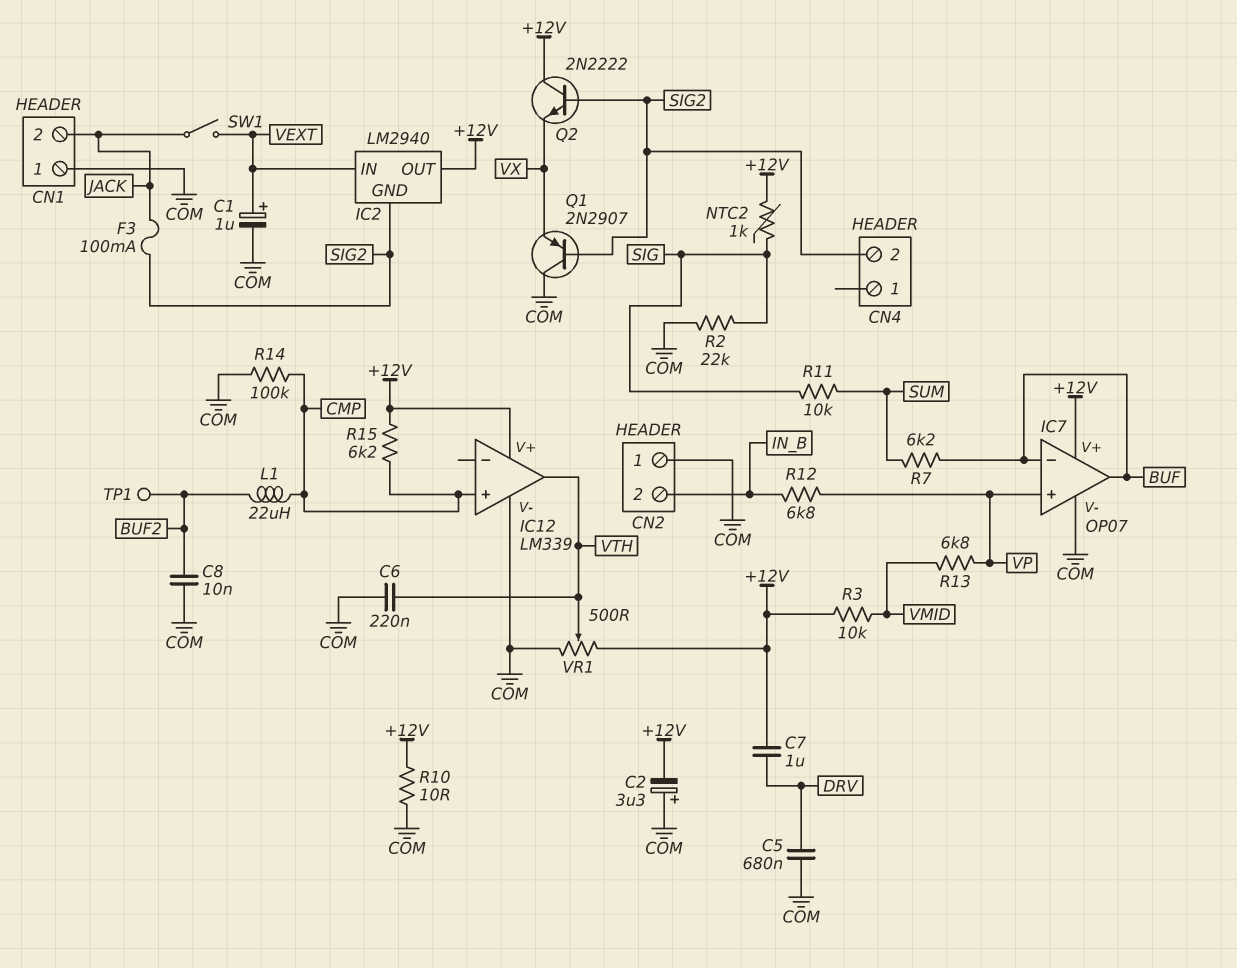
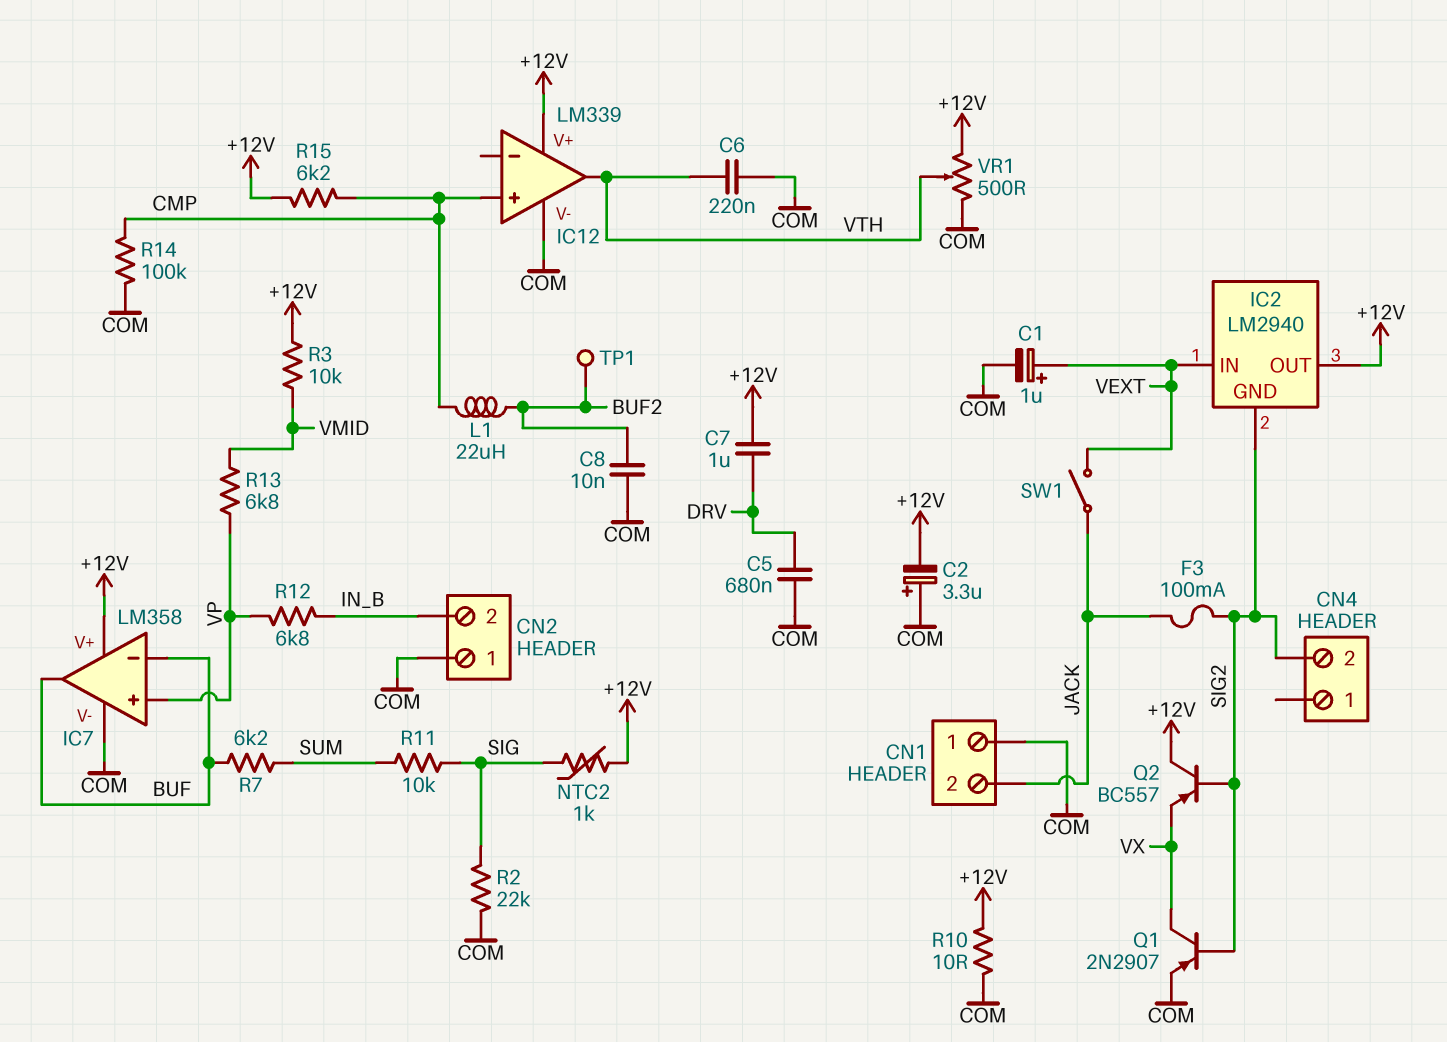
IC7: OP07 -> LM358
Q1: PNP 2N2907 (B SIG2, C COM, E VX) -> PNP 2N2907 (B SIG2, C VX, E COM)
Q2: NPN 2N2222 (B SIG2, C +12V, E VX) -> PNP BC557 (B SIG2, C +12V, E VX)

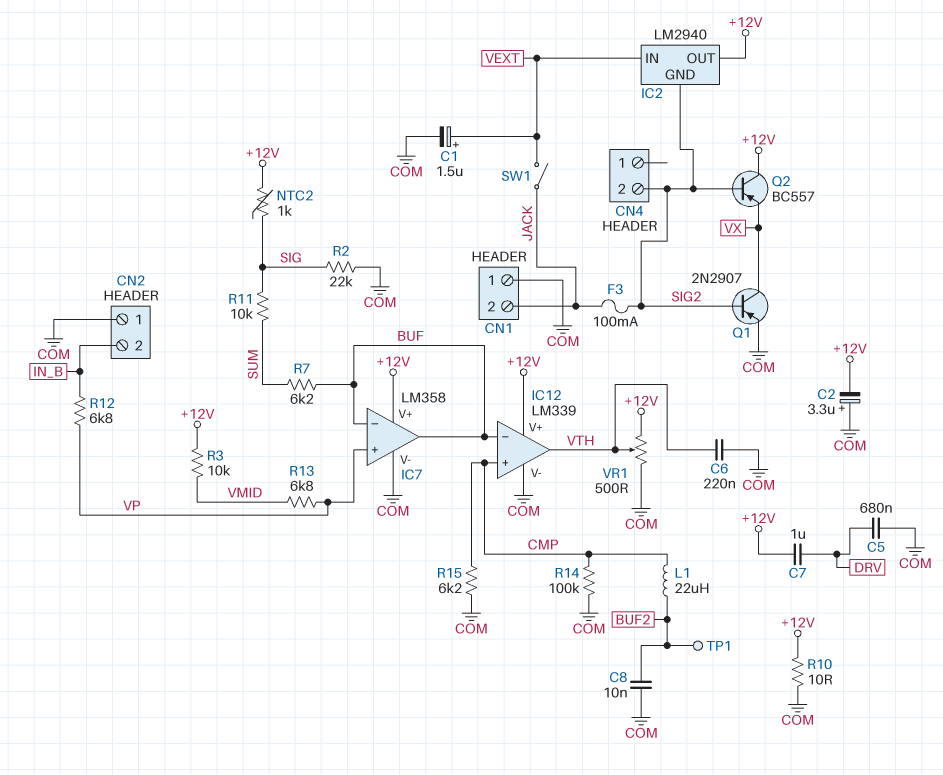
C1: 1uF (plus VEXT, minus COM) -> 1.5uF (plus VEXT, minus COM)
IC12 pin in-: none -> BUF
R15: 6.2k (+12V, CMP) -> 6.2k (CMP, COM)

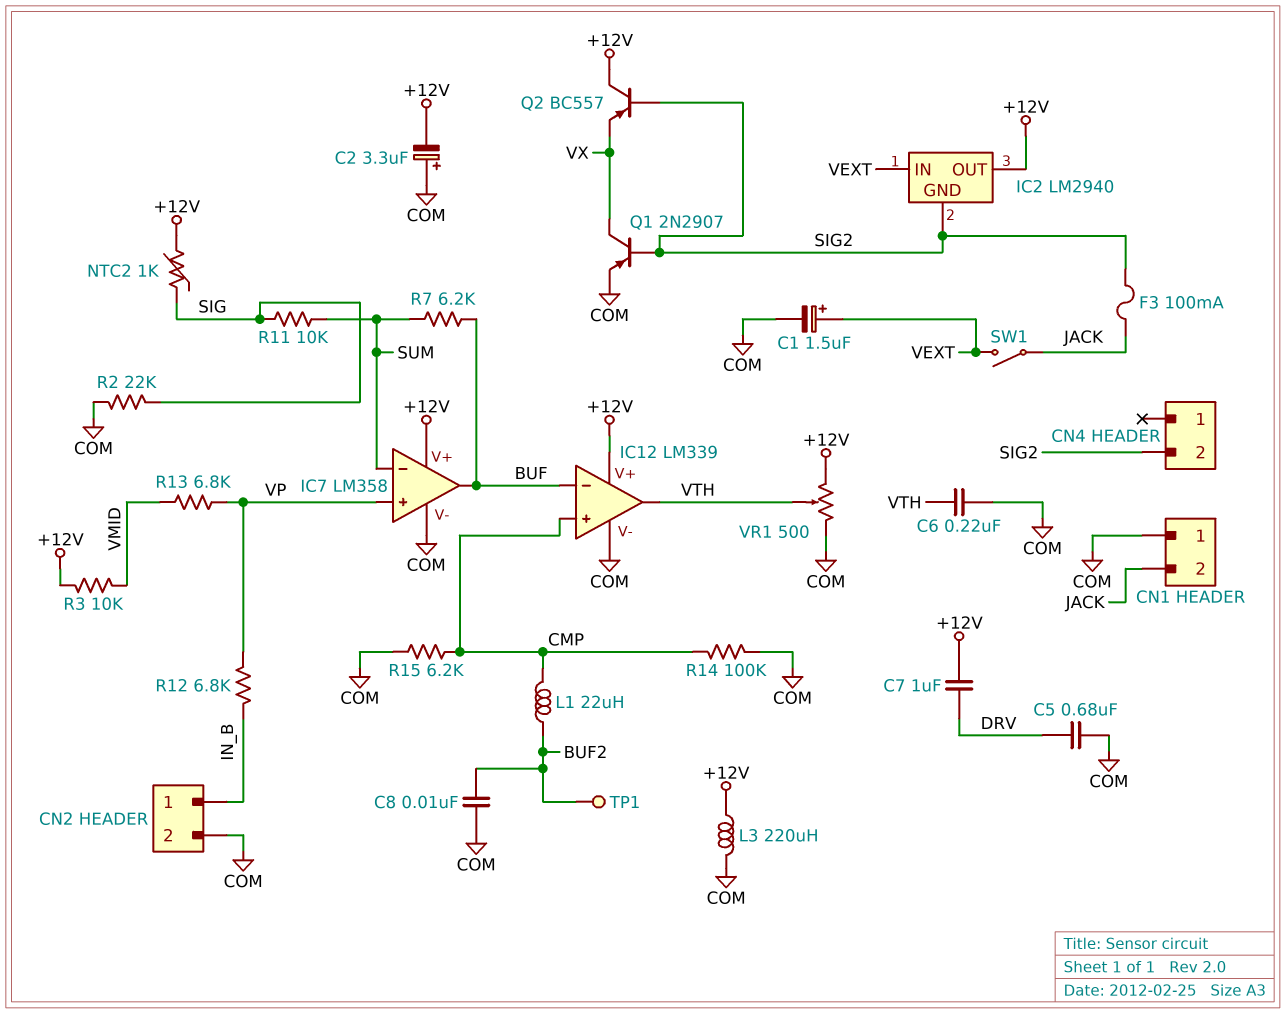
CN2 pin 1: COM -> IN_B
CN2 pin 2: IN_B -> COM
IC7 pin in-: BUF -> SUM
L3: none -> 220uH (+12V, COM)
R10: 10 (+12V, COM) -> none

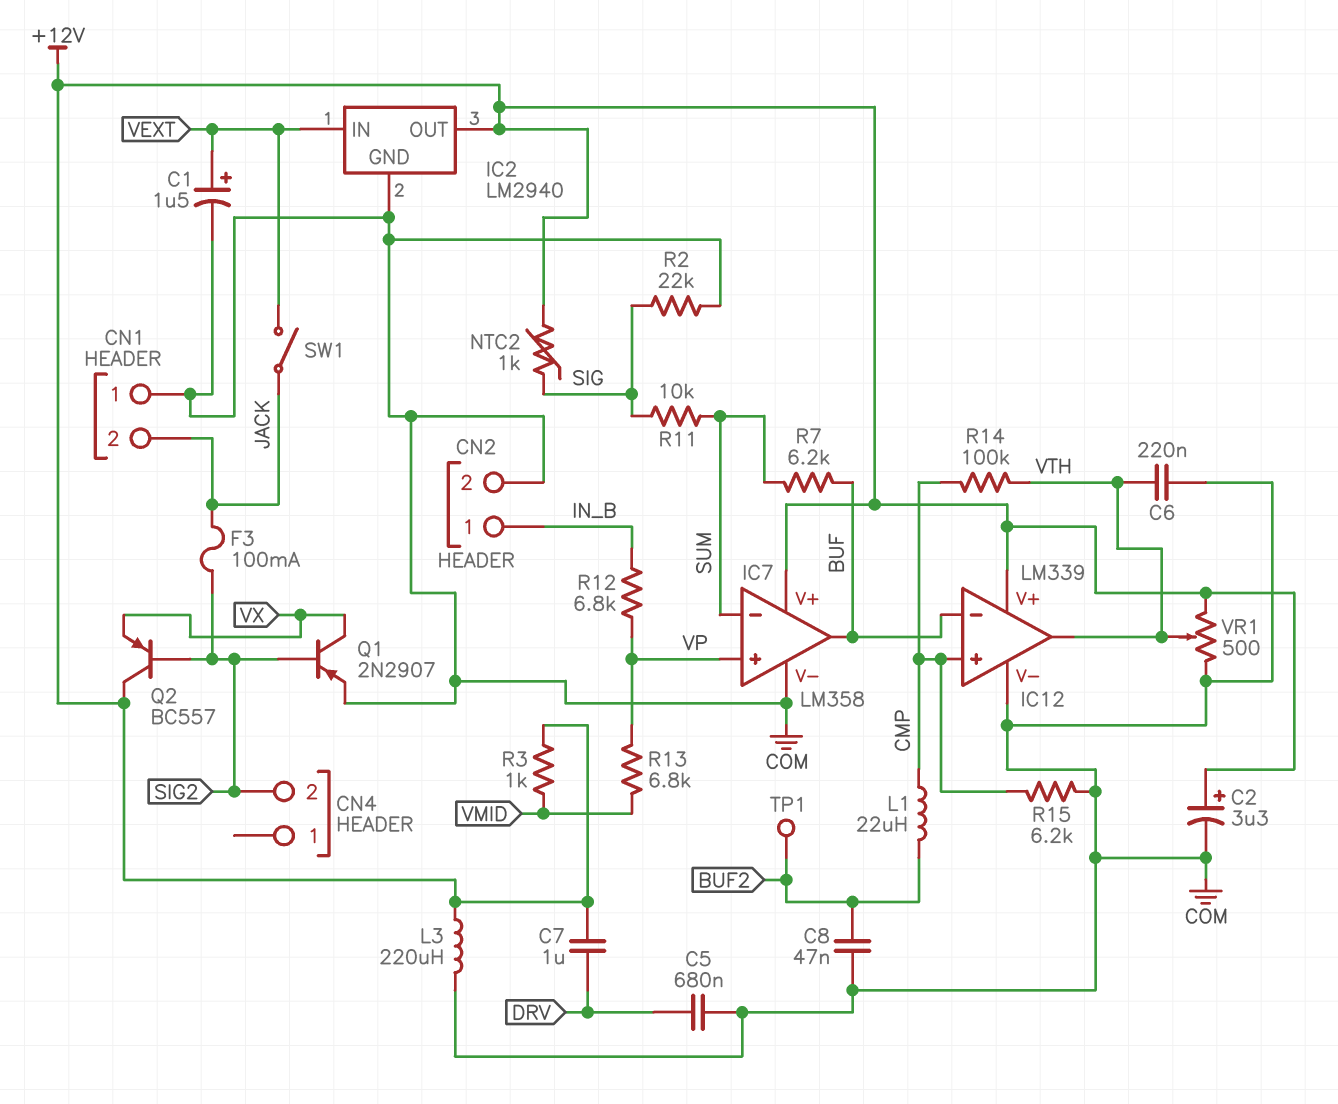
C2: 3.3uF (plus COM, minus +12V) -> 3.3uF (plus +12V, minus COM)
C8: 10nF (BUF2, COM) -> 47nF (BUF2, COM)
IC2 pin GND: SIG2 -> COM
R3: 10k (+12V, VMID) -> 1k (+12V, VMID)
R14: 100k (CMP, COM) -> 100k (CMP, VTH)

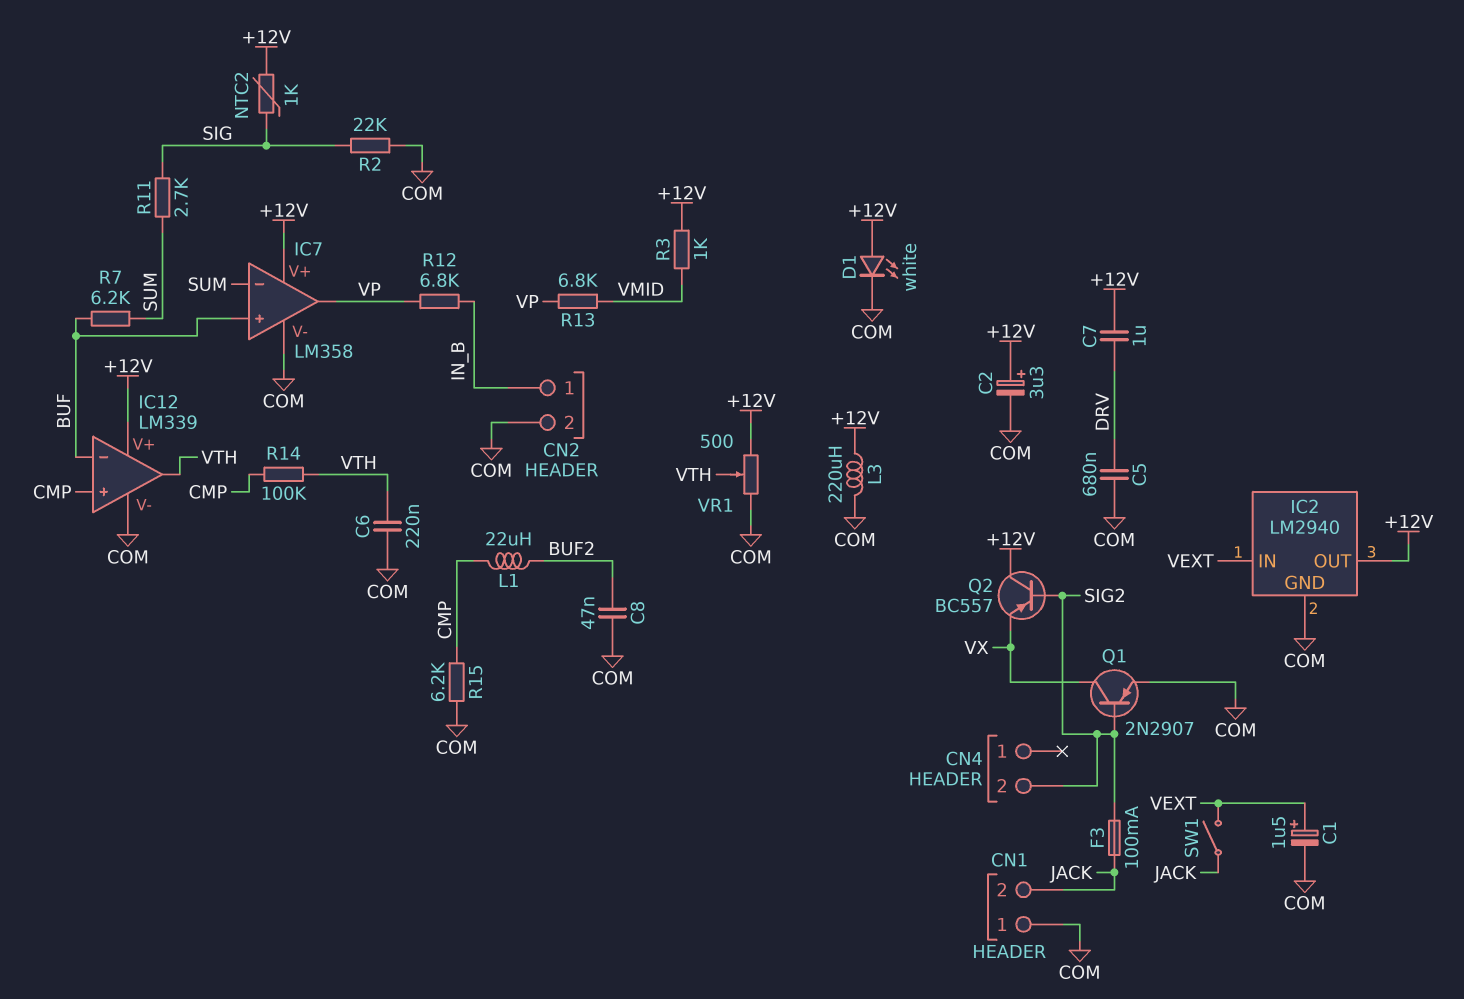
D1: none -> LED white (A +12V, K COM)
IC7 pin in+: VP -> BUF
IC7 pin out: BUF -> VP
R11: 10k (SIG, SUM) -> 2.7k (SIG, SUM)
TP1: test point (BUF2) -> none

